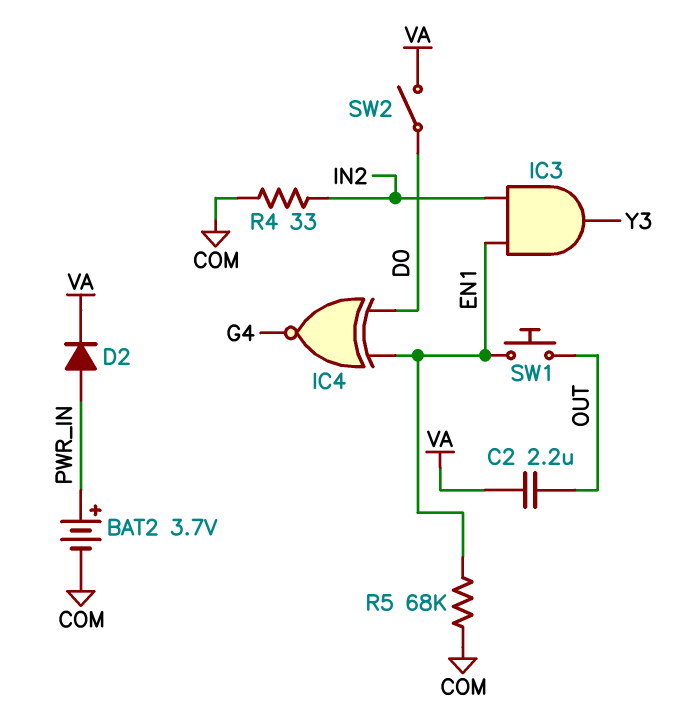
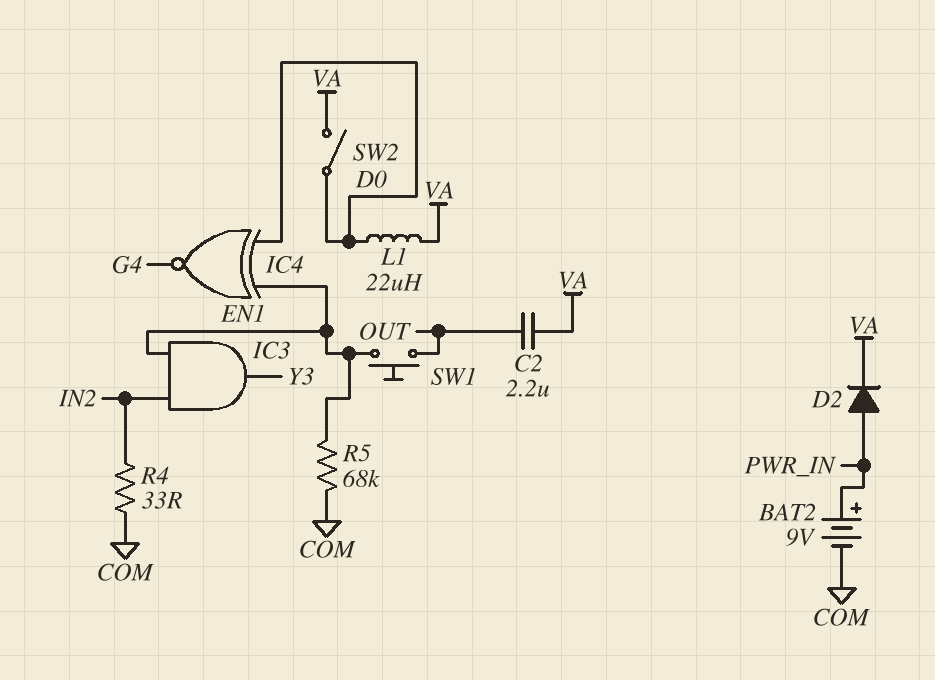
BAT2: 3.7V (plus PWR_IN, minus COM) -> 9V (plus PWR_IN, minus COM)
L1: none -> 22uH (D0, VA)

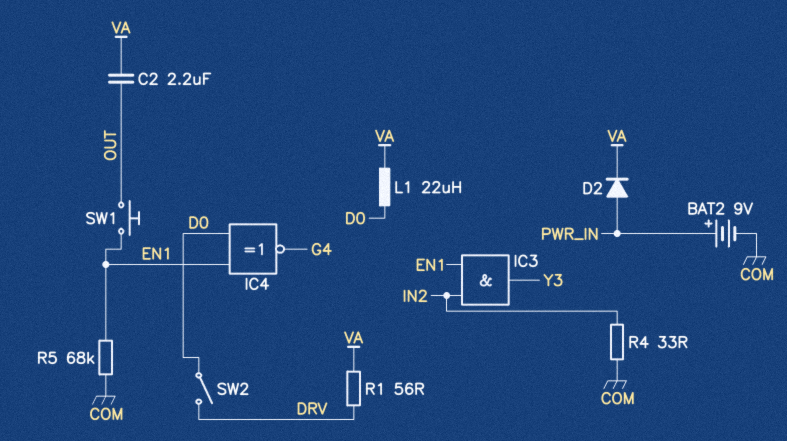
R1: none -> 56 (DRV, VA)
SW2: switch (D0, VA) -> switch (D0, DRV)

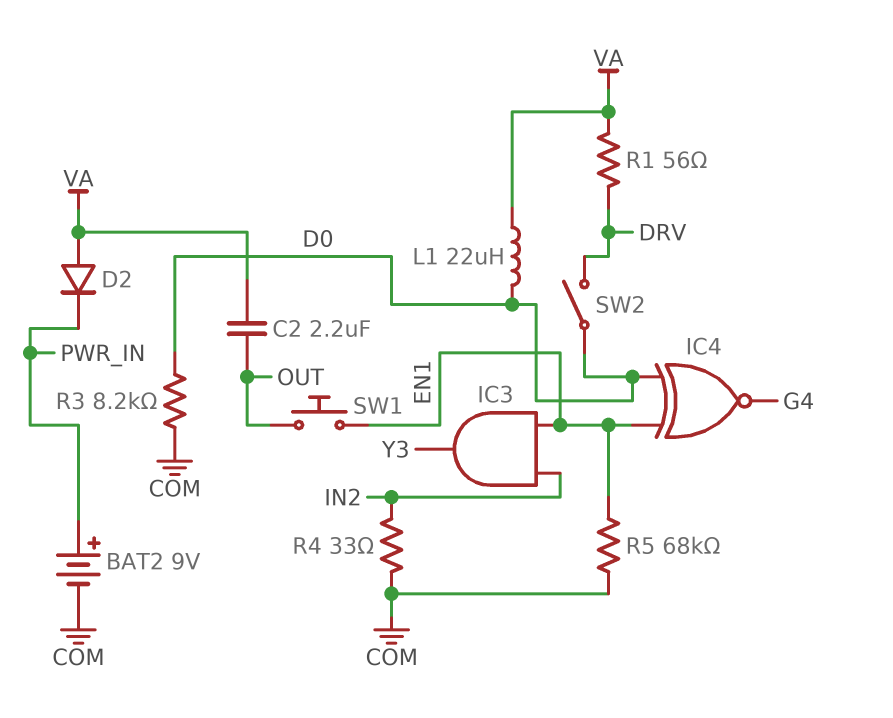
D2: diode (A PWR_IN, K VA) -> diode (A VA, K PWR_IN)
R3: none -> 8.2k (COM, D0)

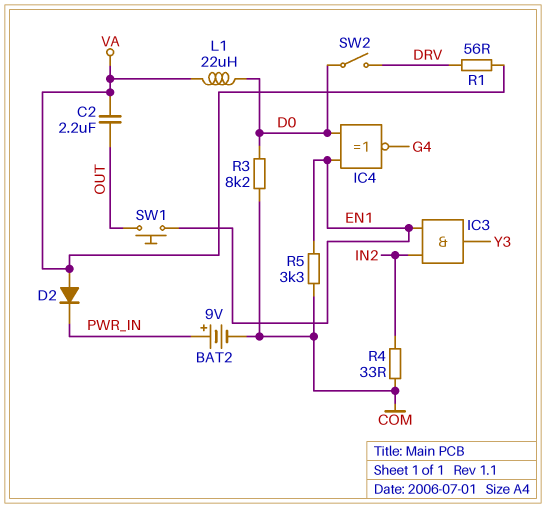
R5: 68k (COM, EN1) -> 3.3k (COM, EN1)

